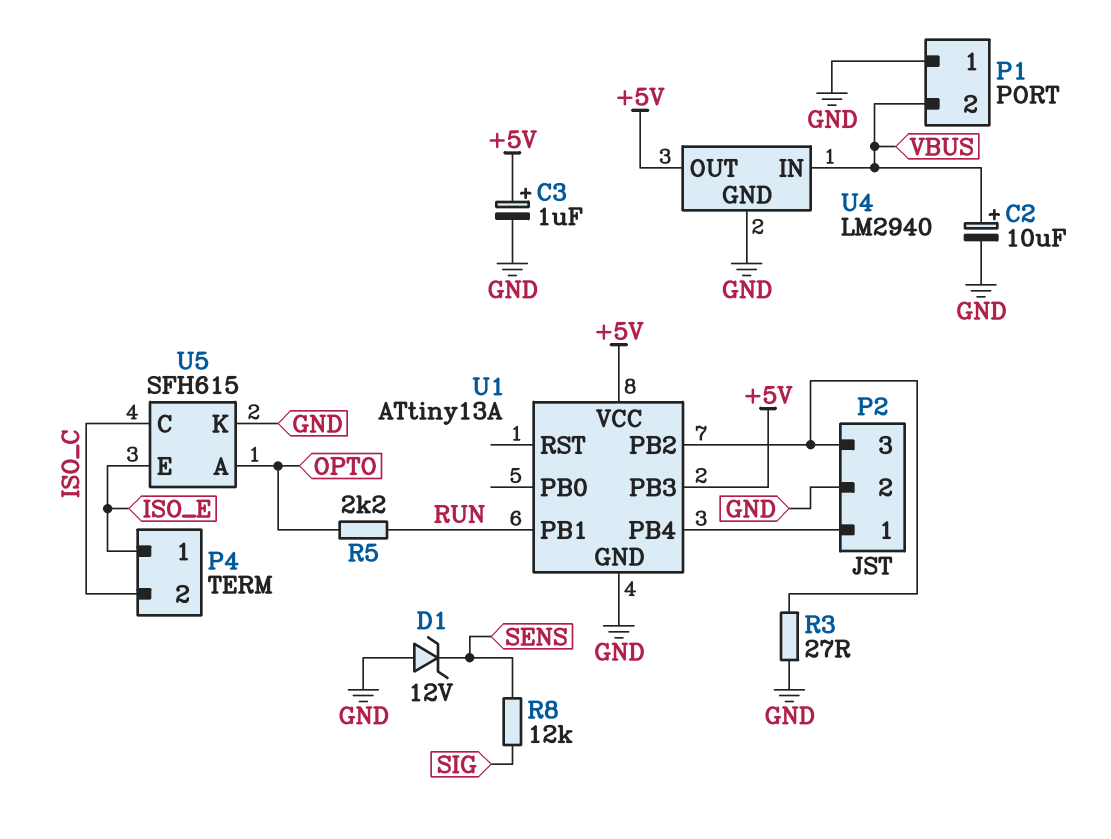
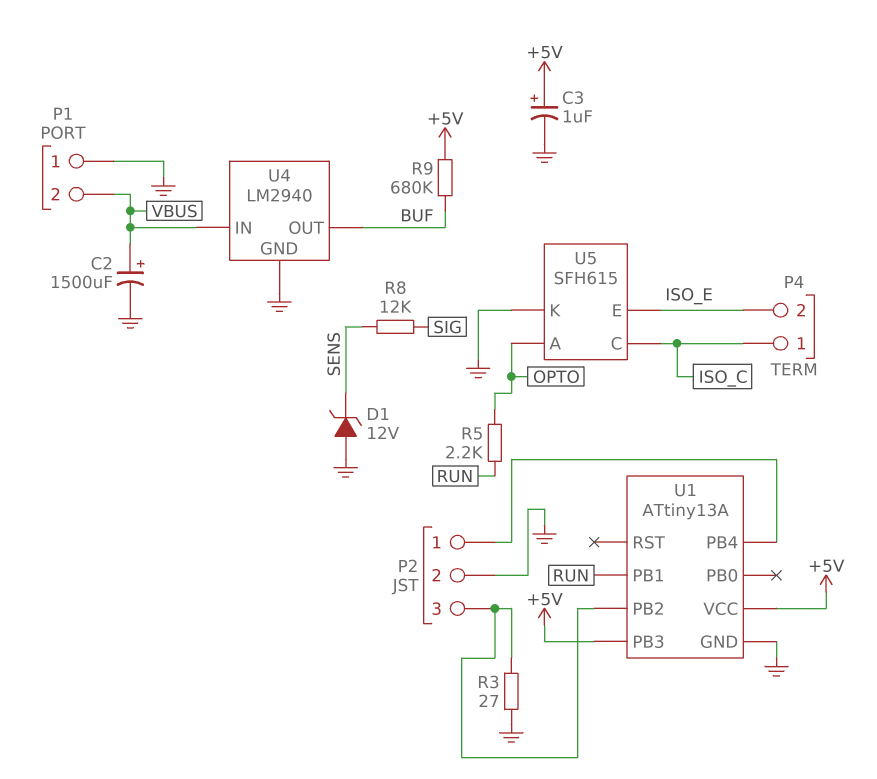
C2: 10uF (plus VBUS, minus GND) -> 1500uF (plus VBUS, minus GND)
P4 pin 1: ISO_E -> ISO_C
P4 pin 2: ISO_C -> ISO_E
R9: none -> 680k (+5V, BUF)
U4 pin OUT: +5V -> BUF

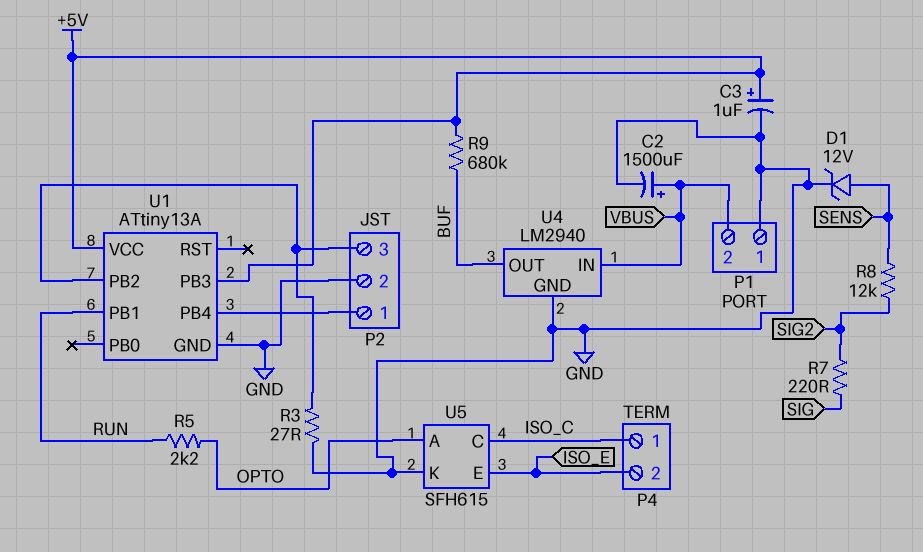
D1: zener 12V (A GND, K SENS) -> zener 12V (A SENS, K GND)
R7: none -> 220 (SIG, SIG2)
R8: 12k (SENS, SIG) -> 12k (SENS, SIG2)

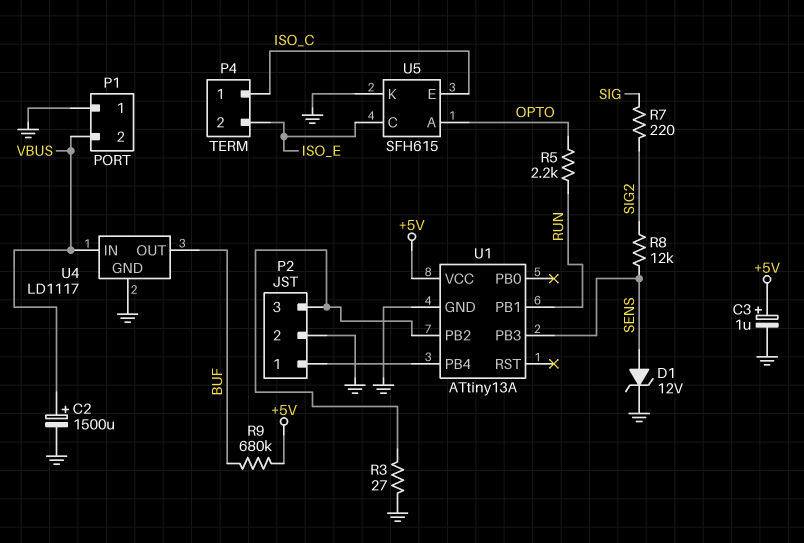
U1 pin PB3: +5V -> SENS
U4: LM2940 -> LD1117
U5 pin C: ISO_C -> ISO_E
U5 pin E: ISO_E -> ISO_C

